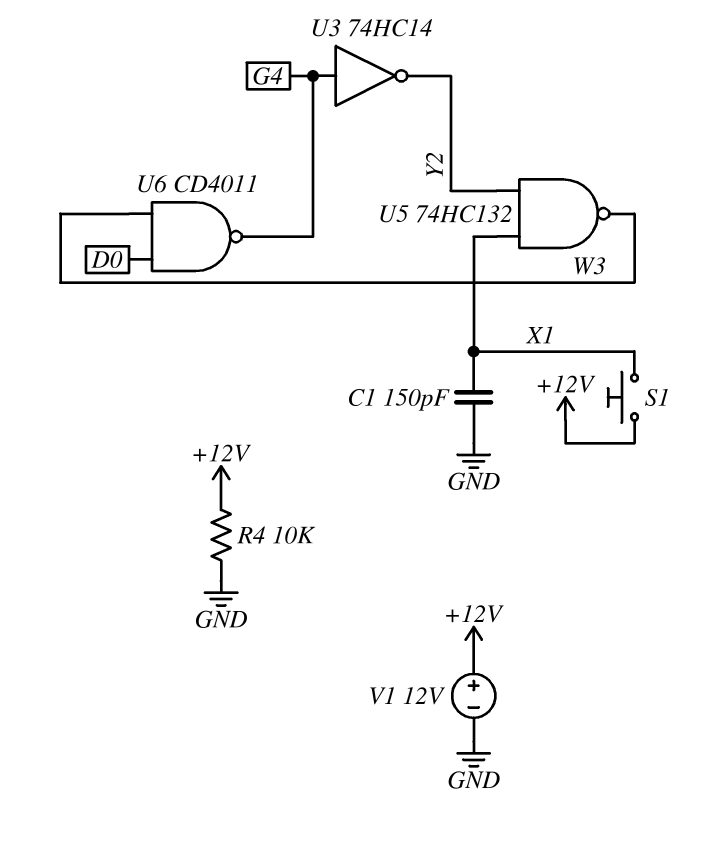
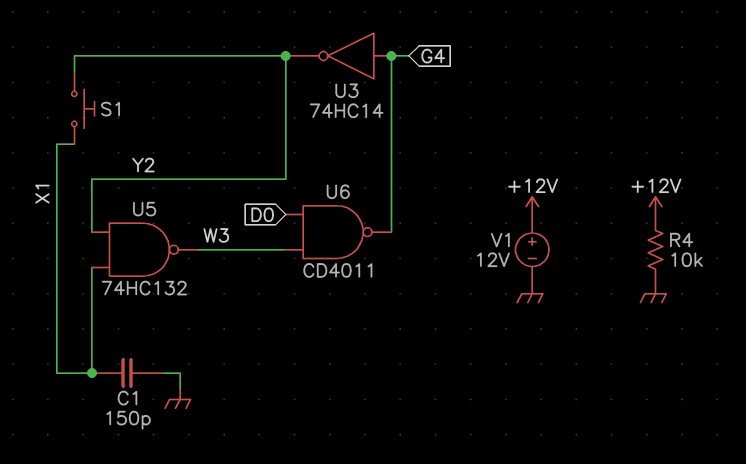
S1: button (+12V, X1) -> button (X1, Y2)

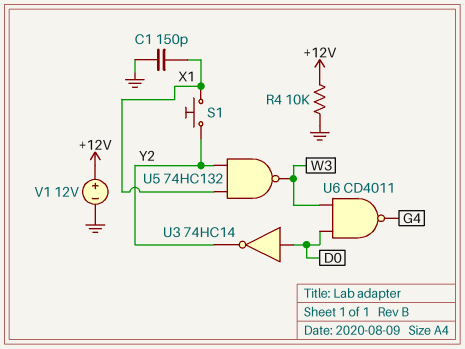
U3: NOT 74HC14 (in G4, out Y2) -> NOT 74HC14 (in D0, out Y2)

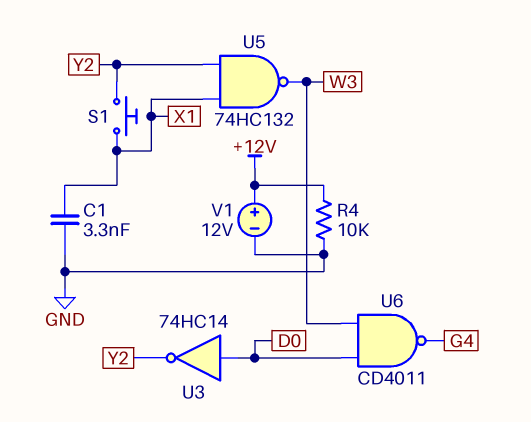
C1: 150pF (GND, X1) -> 3.3nF (GND, X1)

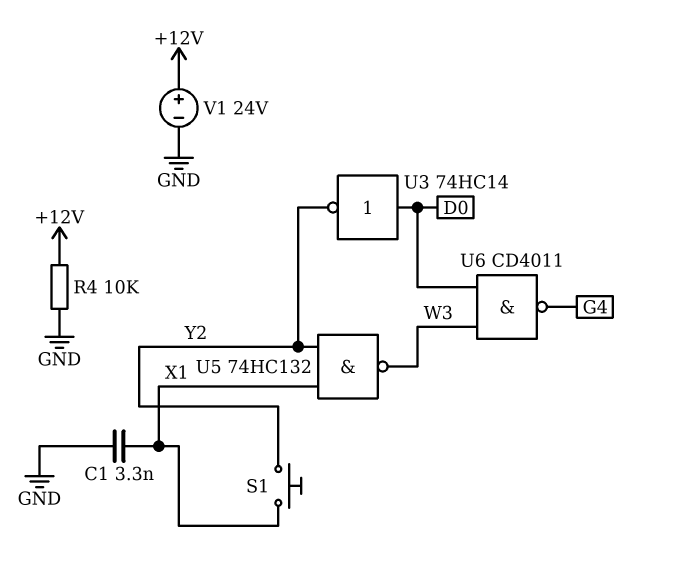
V1: 12V (plus +12V, minus GND) -> 24V (plus +12V, minus GND)

